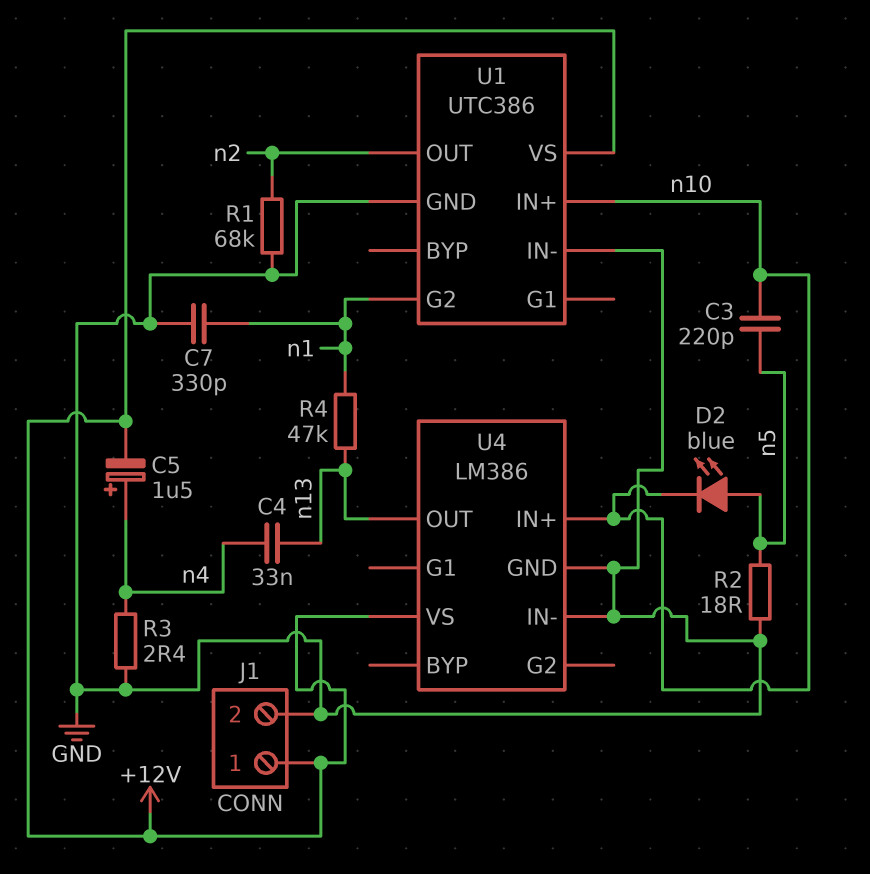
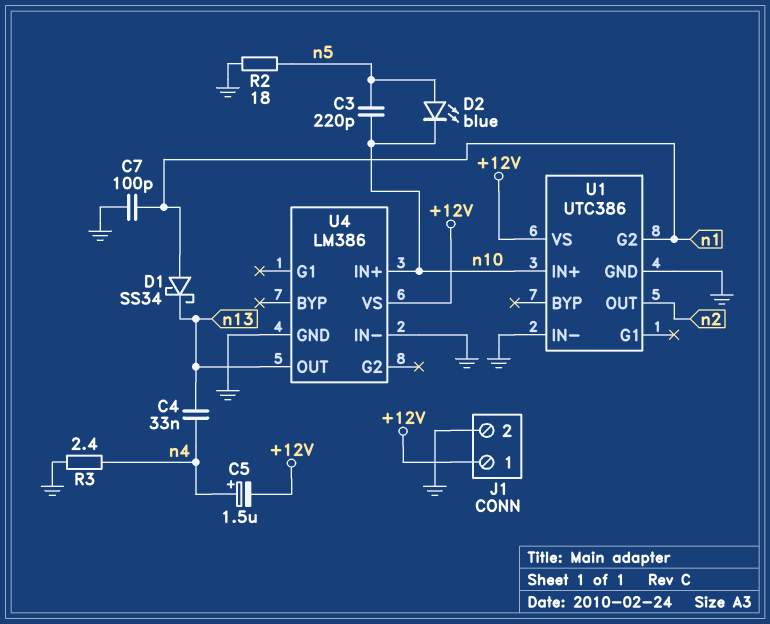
C7: 330pF (GND, n1) -> 100pF (GND, n1)
D1: none -> schottky SS34 (A n1, K n13)
R1: 68k (GND, n2) -> none
R4: 47k (n1, n13) -> none

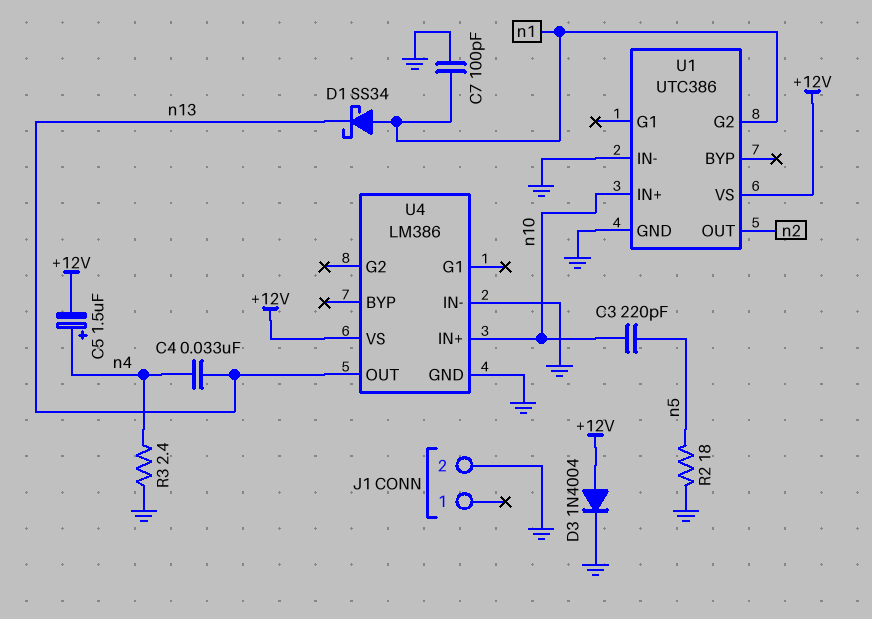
D2: LED blue (A n5, K n10) -> none
D3: none -> diode 1N4004 (A +12V, K GND)
J1 pin 1: +12V -> none

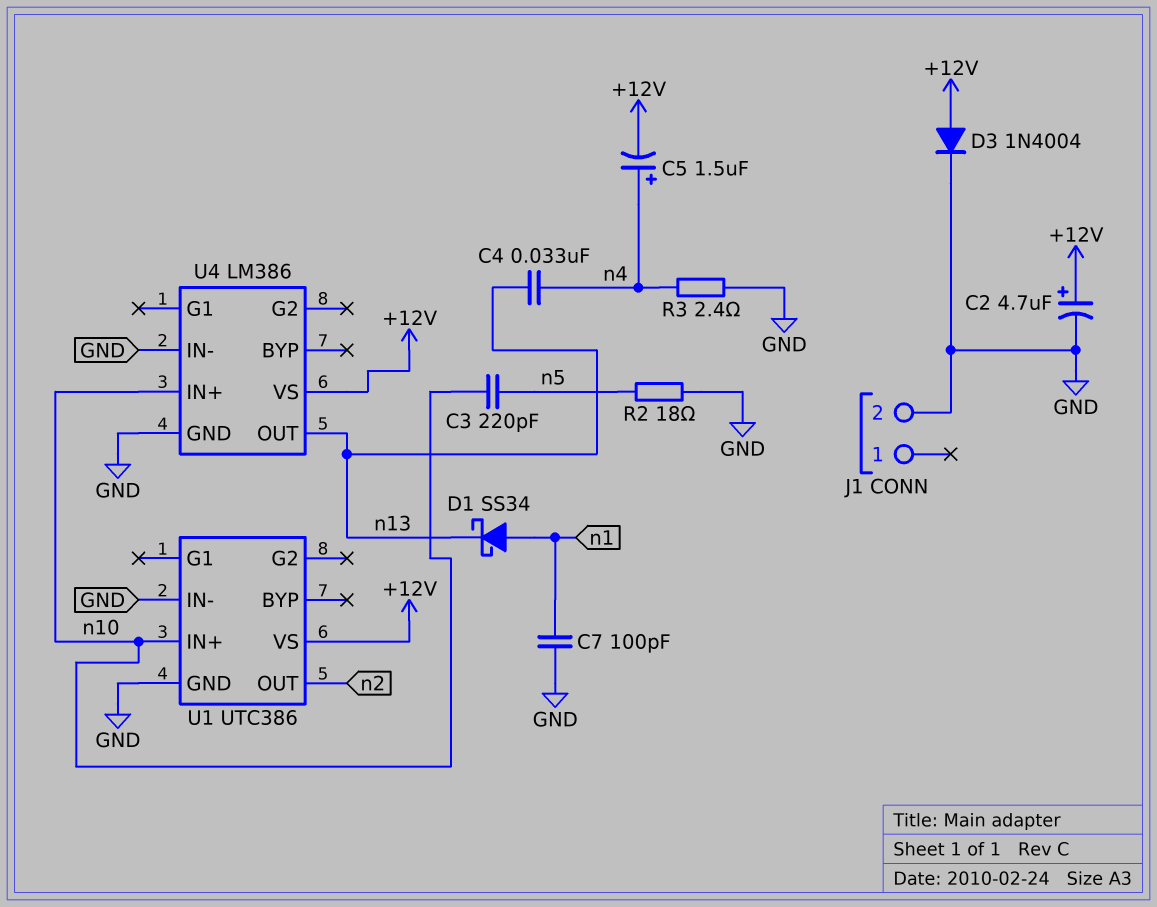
C2: none -> 4.7uF (plus +12V, minus GND)
U1 pin G2: n1 -> none

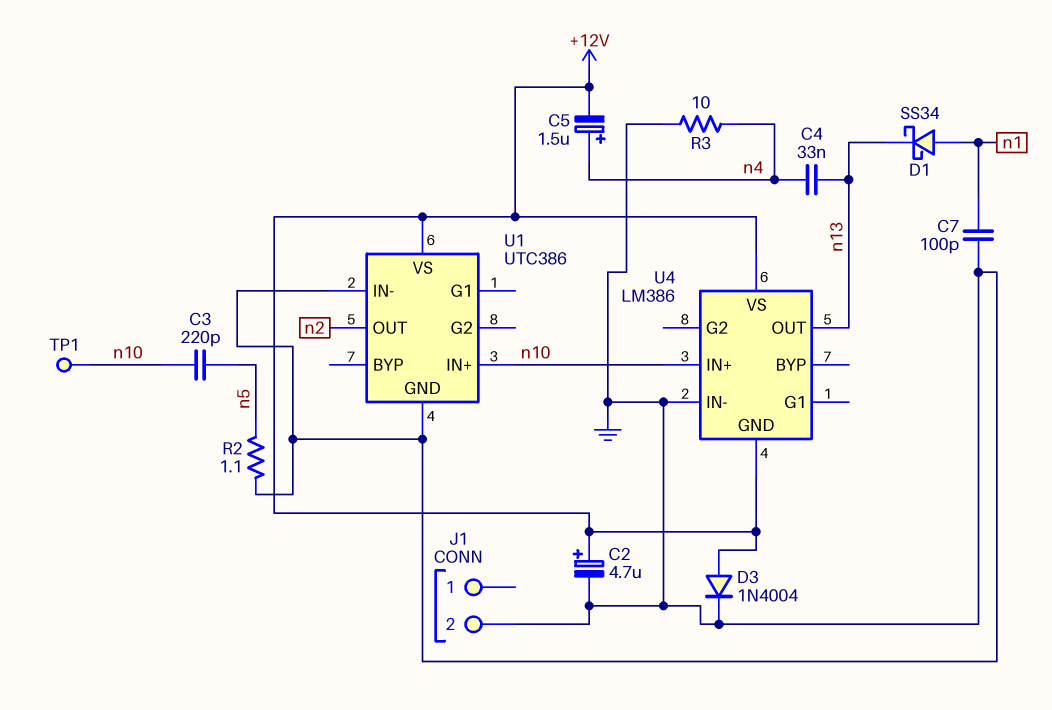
R2: 18 (GND, n5) -> 1.1 (GND, n5)
R3: 2.4 (GND, n4) -> 10 (GND, n4)
TP1: none -> test point (n10)
U4 pin GND: GND -> +12V

